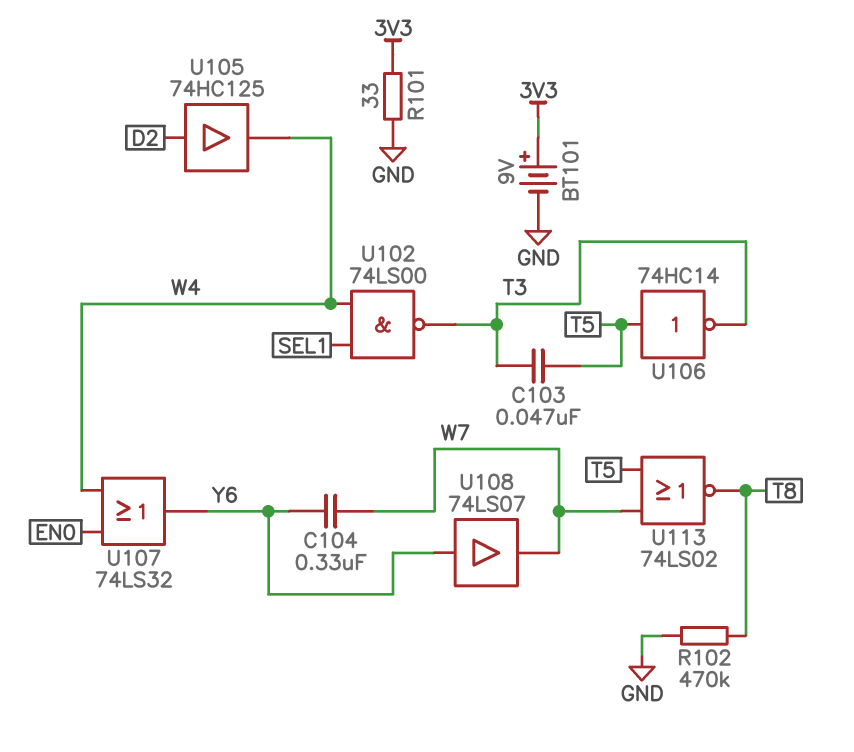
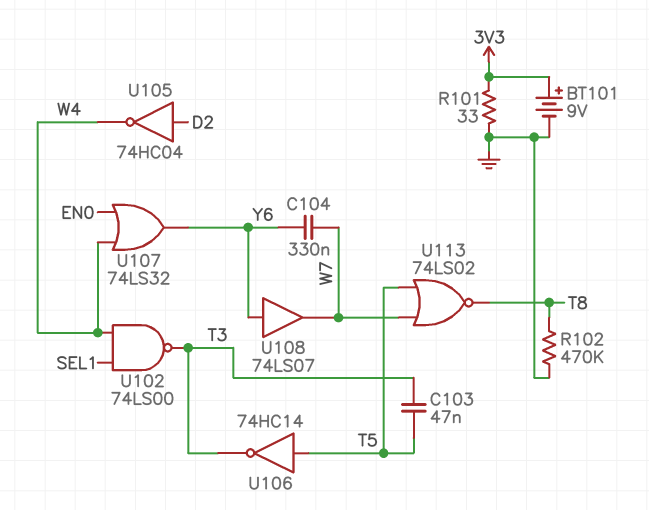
U105: buffer 74HC125 (in D2, out W4) -> NOT 74HC04 (in D2, out W4)

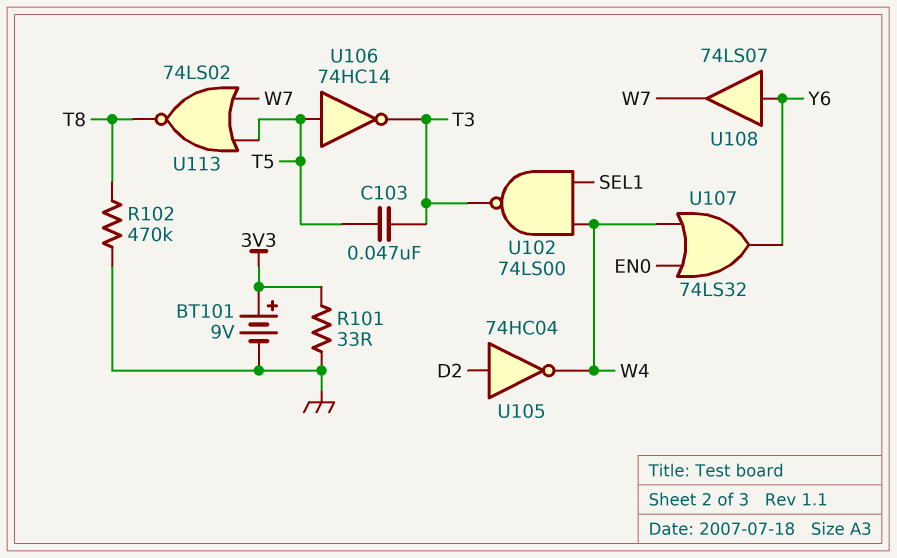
C104: 330nF (W7, Y6) -> none

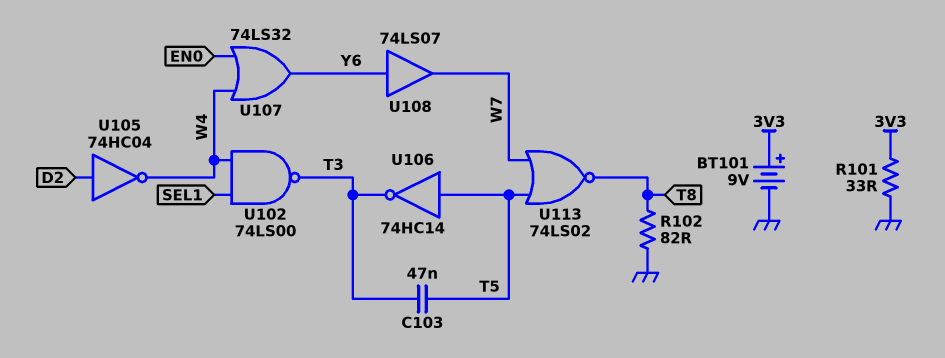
R102: 470k (GND, T8) -> 82 (GND, T8)

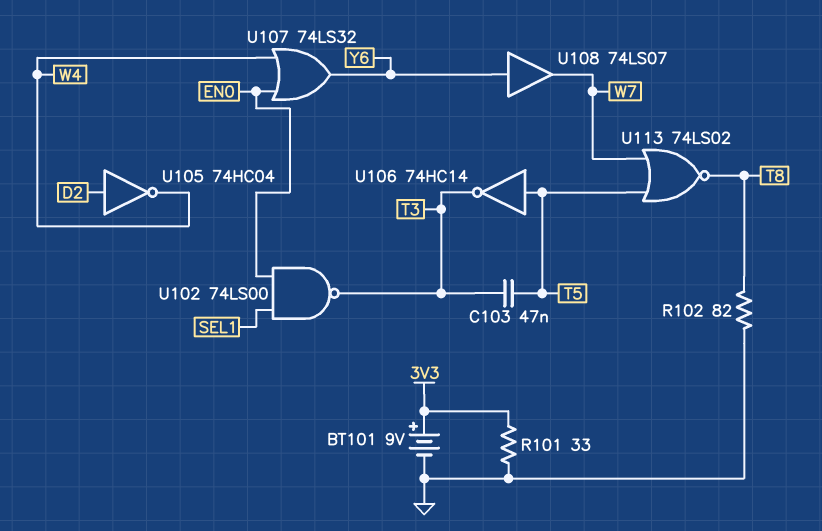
U102: NAND 74LS00 (in SEL1, in W4, out T3) -> NAND 74LS00 (in EN0, in SEL1, out T3)

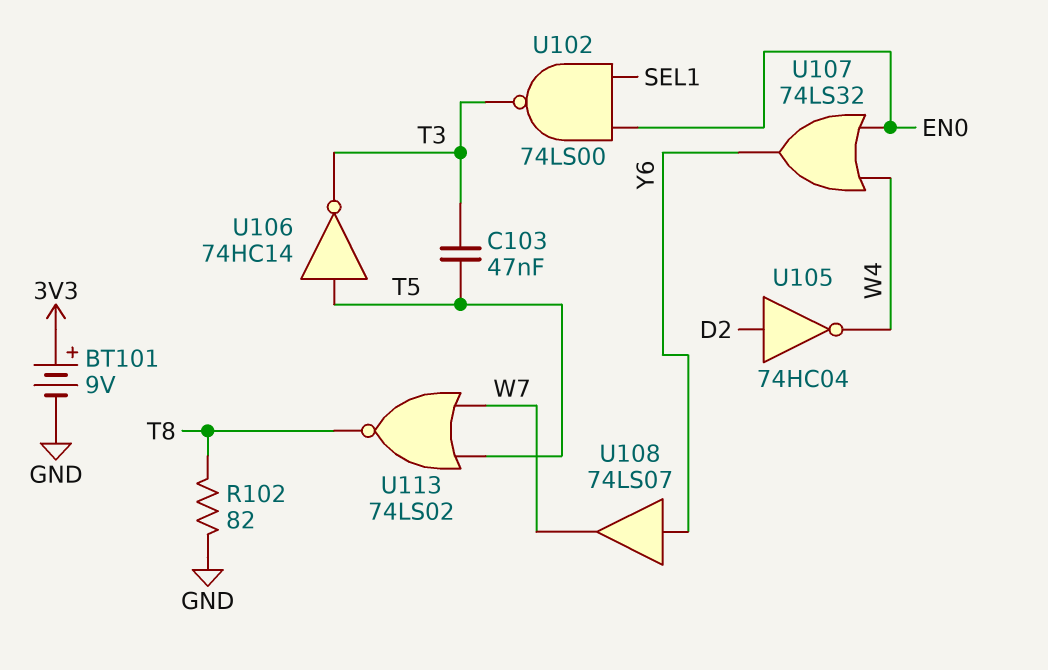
R101: 33 (3V3, GND) -> none

